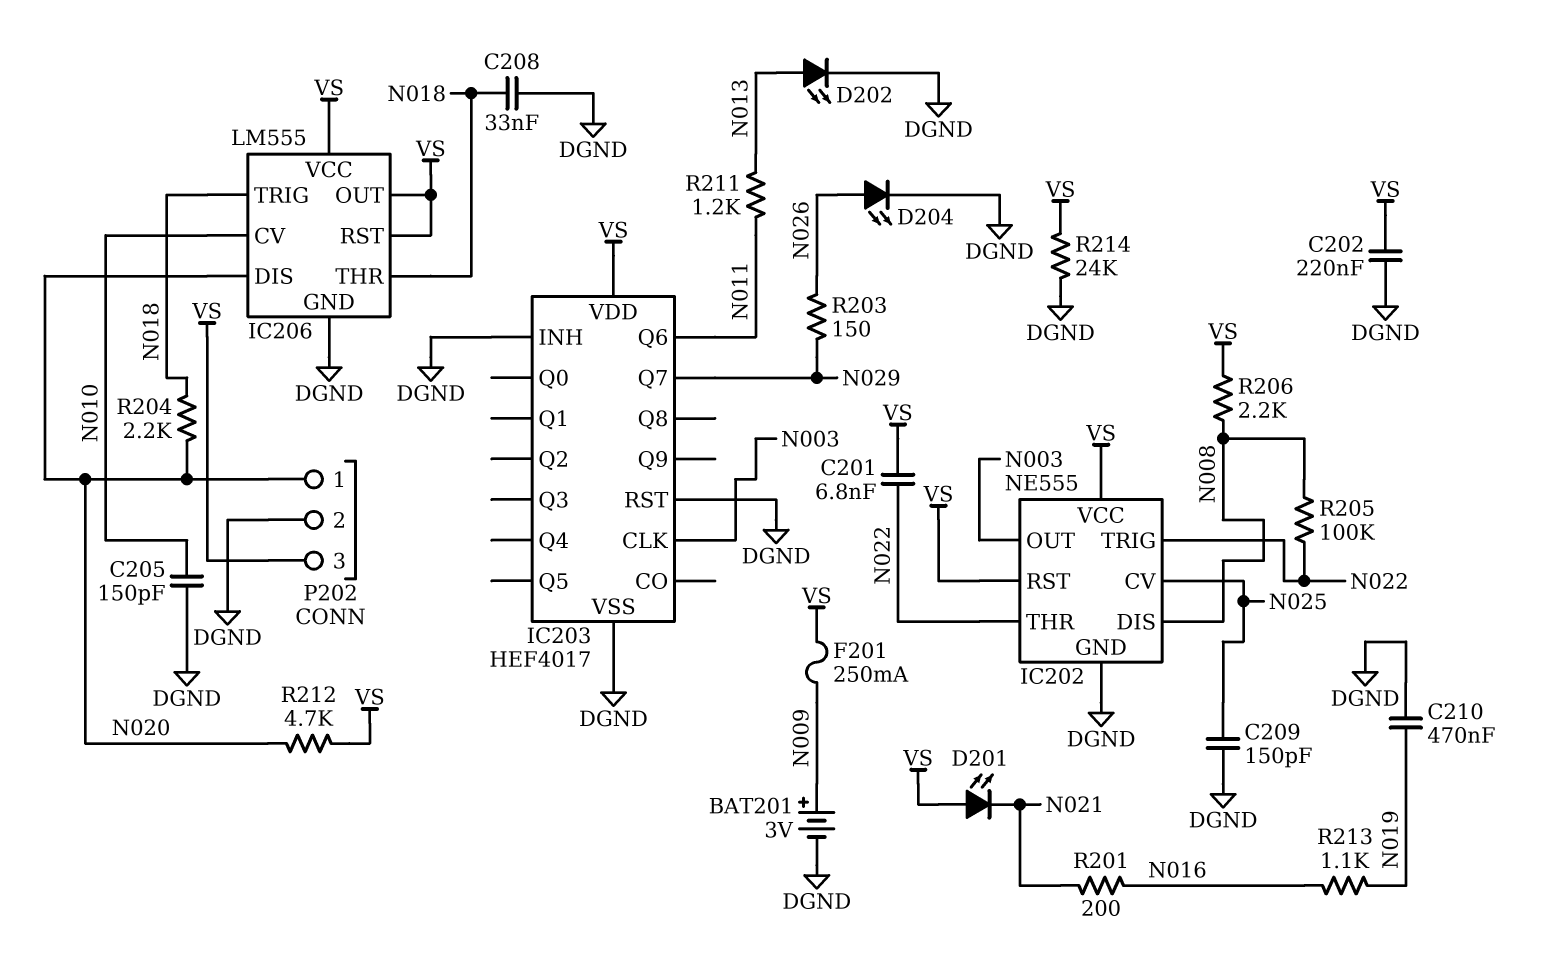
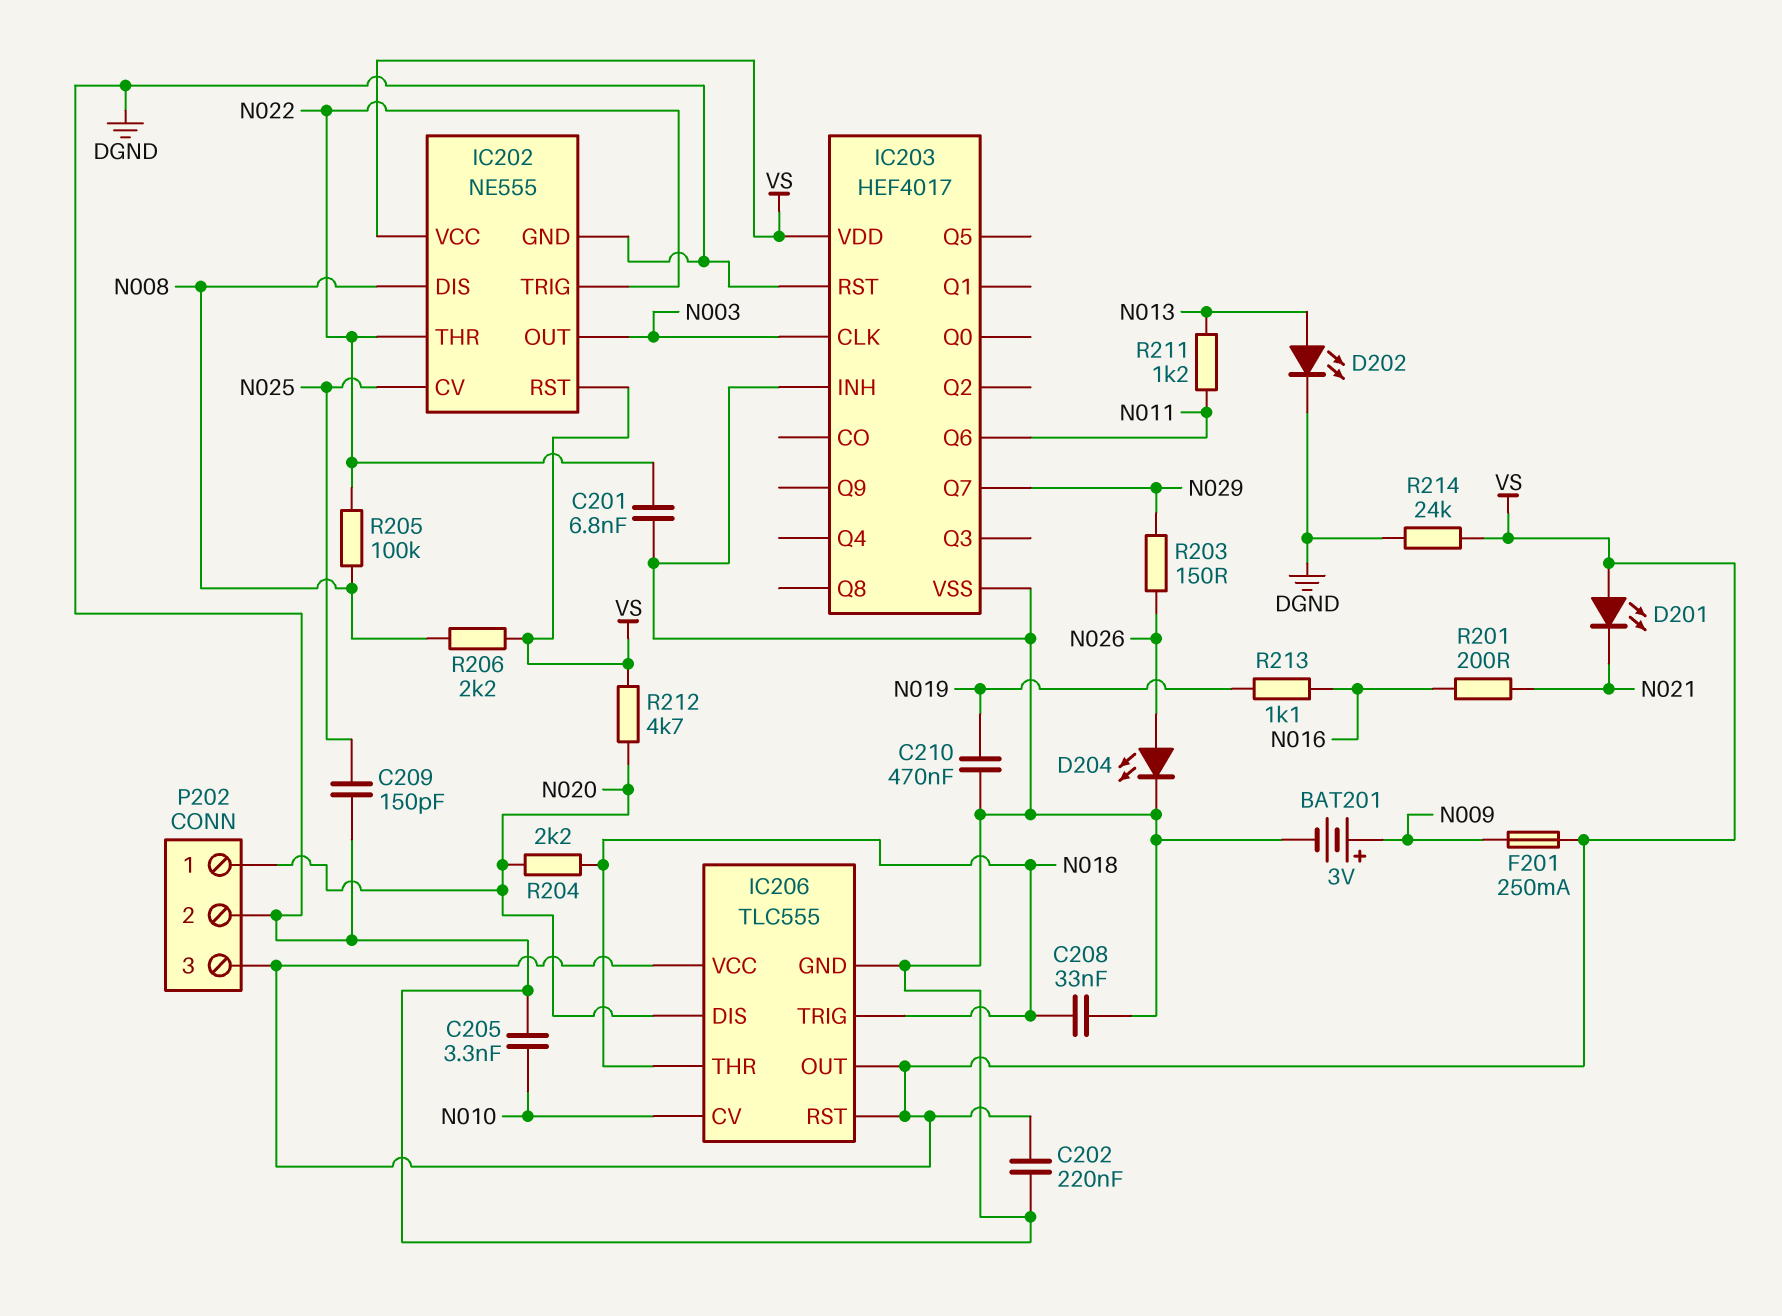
C201: 6.8nF (N022, VS) -> 6.8nF (DGND, N022)
C205: 150pF (DGND, N010) -> 3.3nF (DGND, N010)
IC206: LM555 -> TLC555

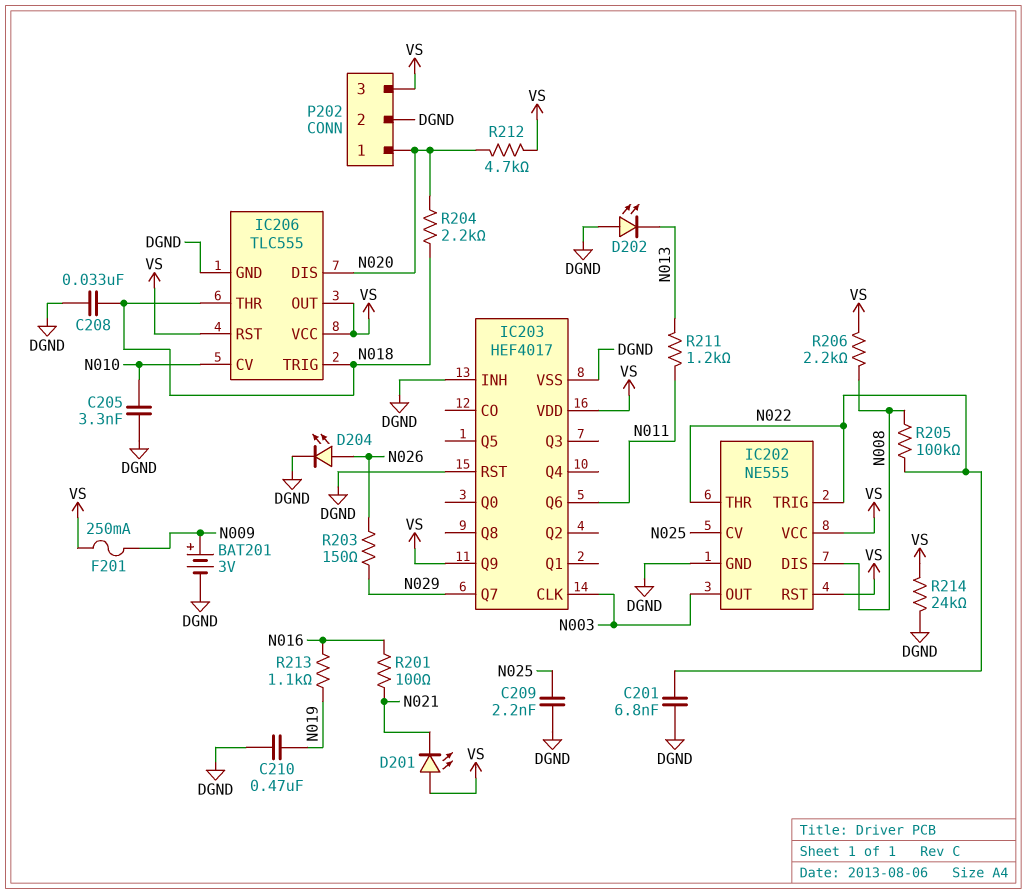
C202: 220nF (DGND, VS) -> none
C209: 150pF (DGND, N025) -> 2.2nF (DGND, N025)
D202: LED (A N013, K DGND) -> LED (A DGND, K N013)
IC203 pin Q9: none -> VS
R201: 200 (N016, N021) -> 100 (N016, N021)

